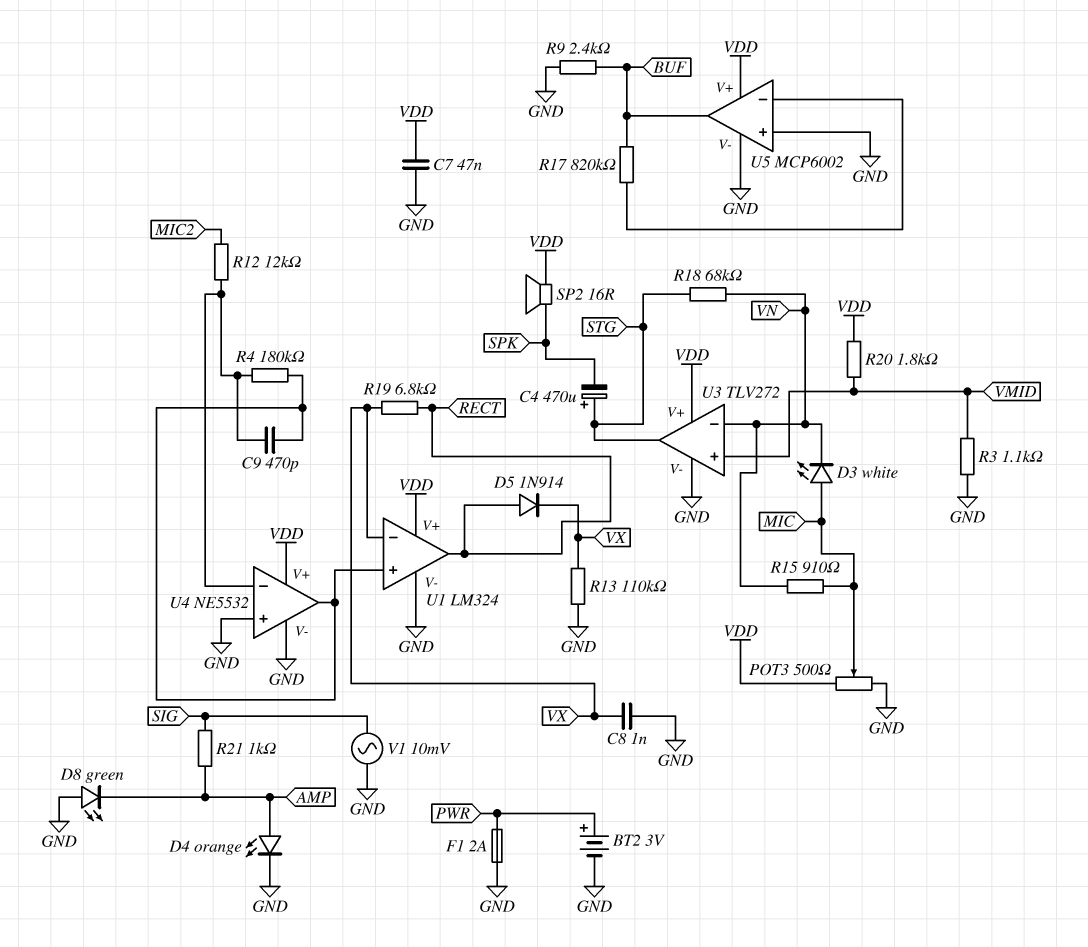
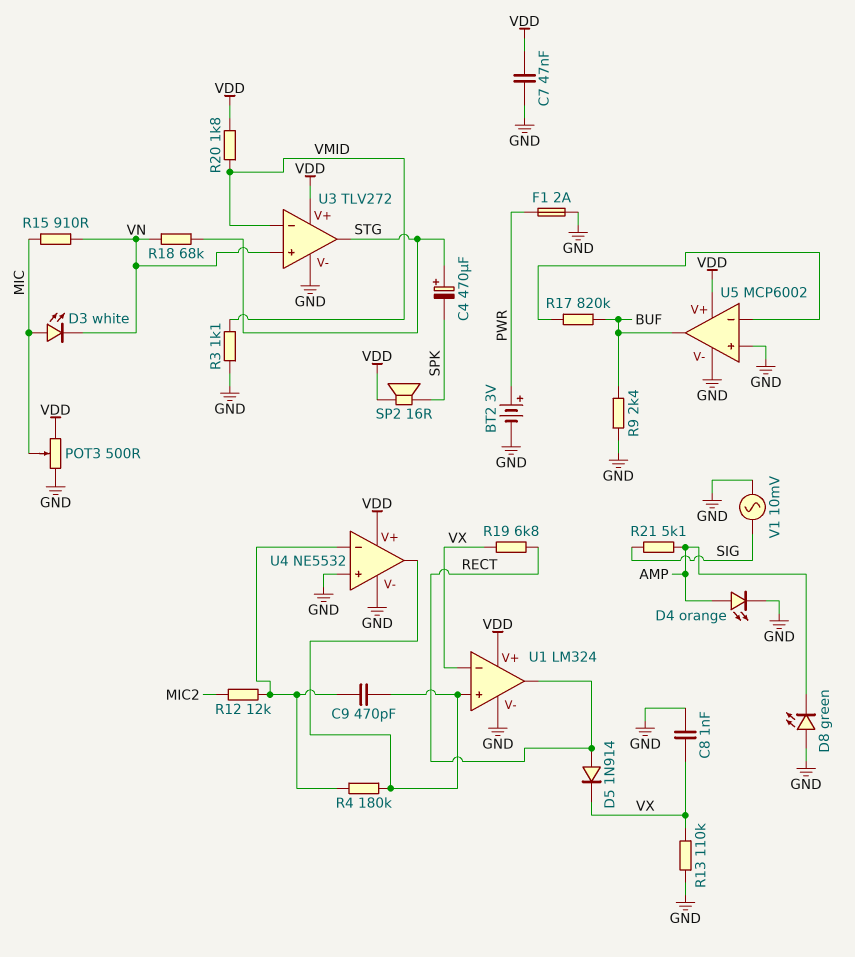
R21: 1k (AMP, SIG) -> 5.1k (AMP, SIG)
U3 pin in+: VMID -> VN
U3 pin in-: VN -> VMID

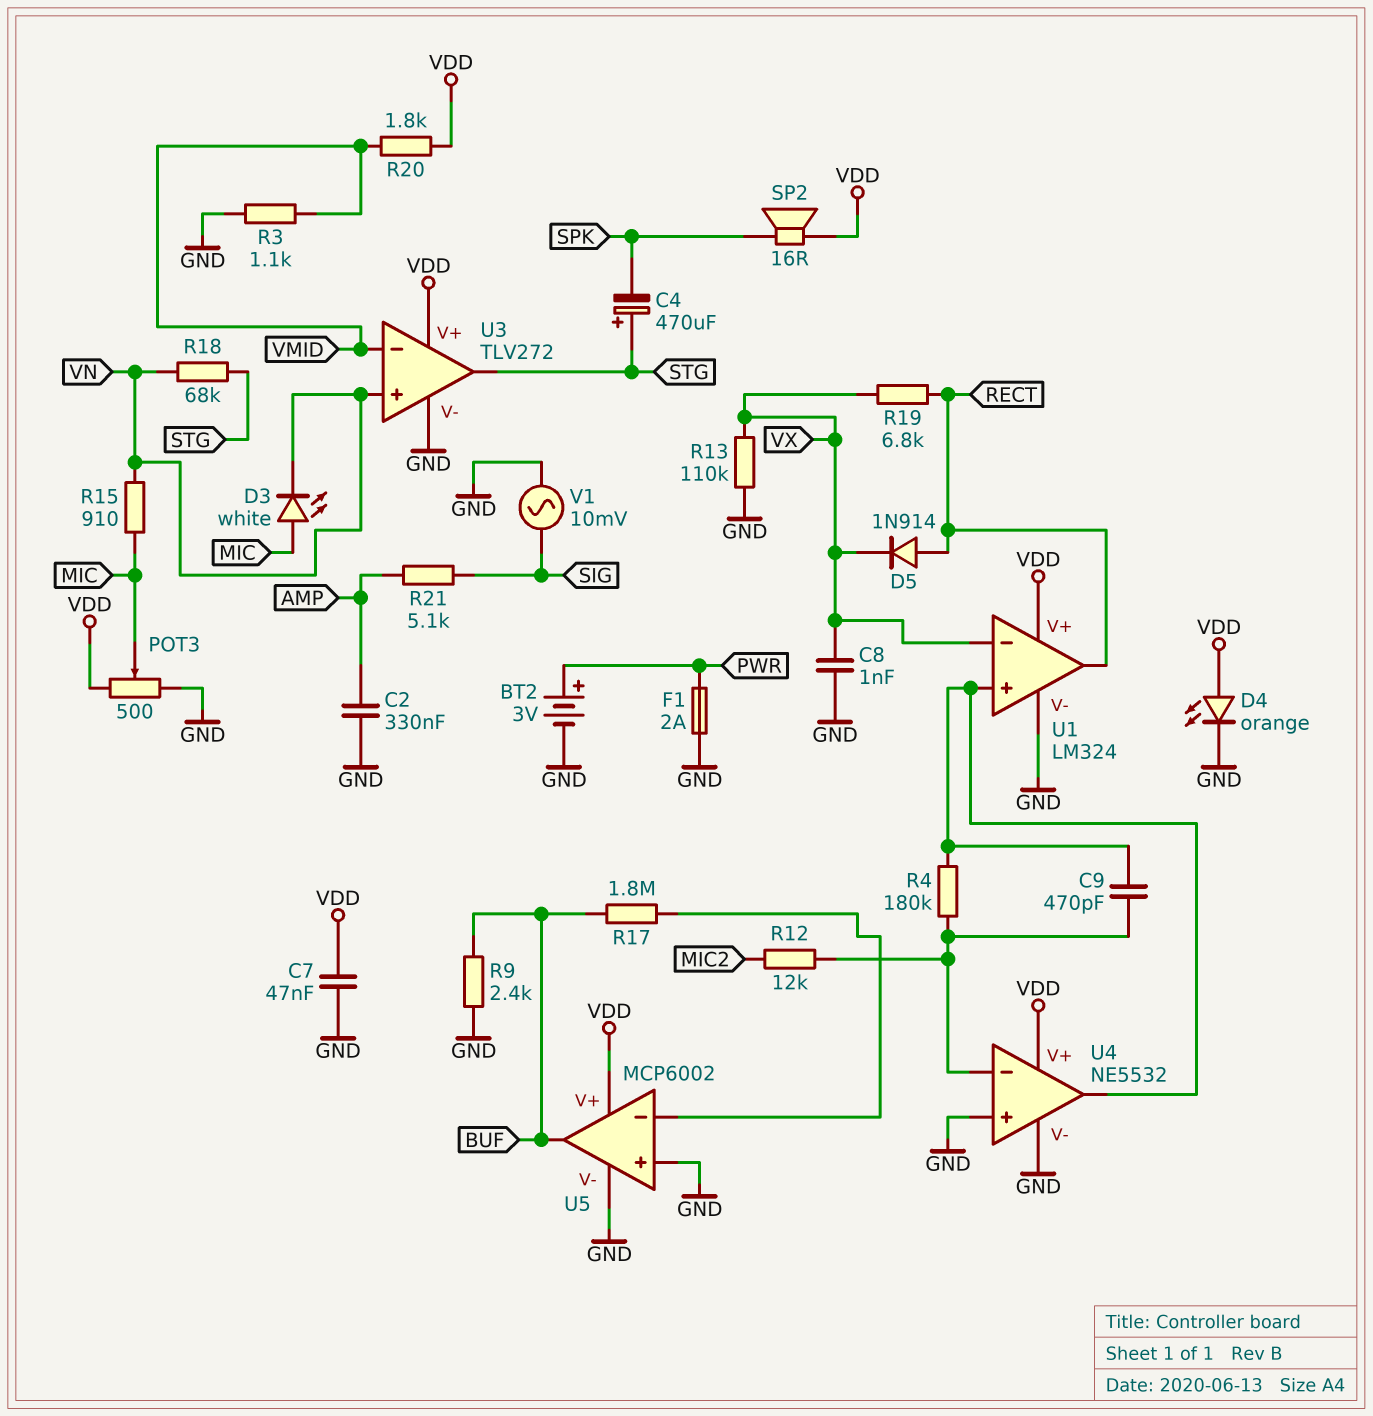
C2: none -> 330nF (AMP, GND)
D4: LED orange (A AMP, K GND) -> LED orange (A VDD, K GND)
D8: LED green (A GND, K AMP) -> none
R17: 820k (BUF, U5/in-) -> 1.8M (BUF, U5/in-)

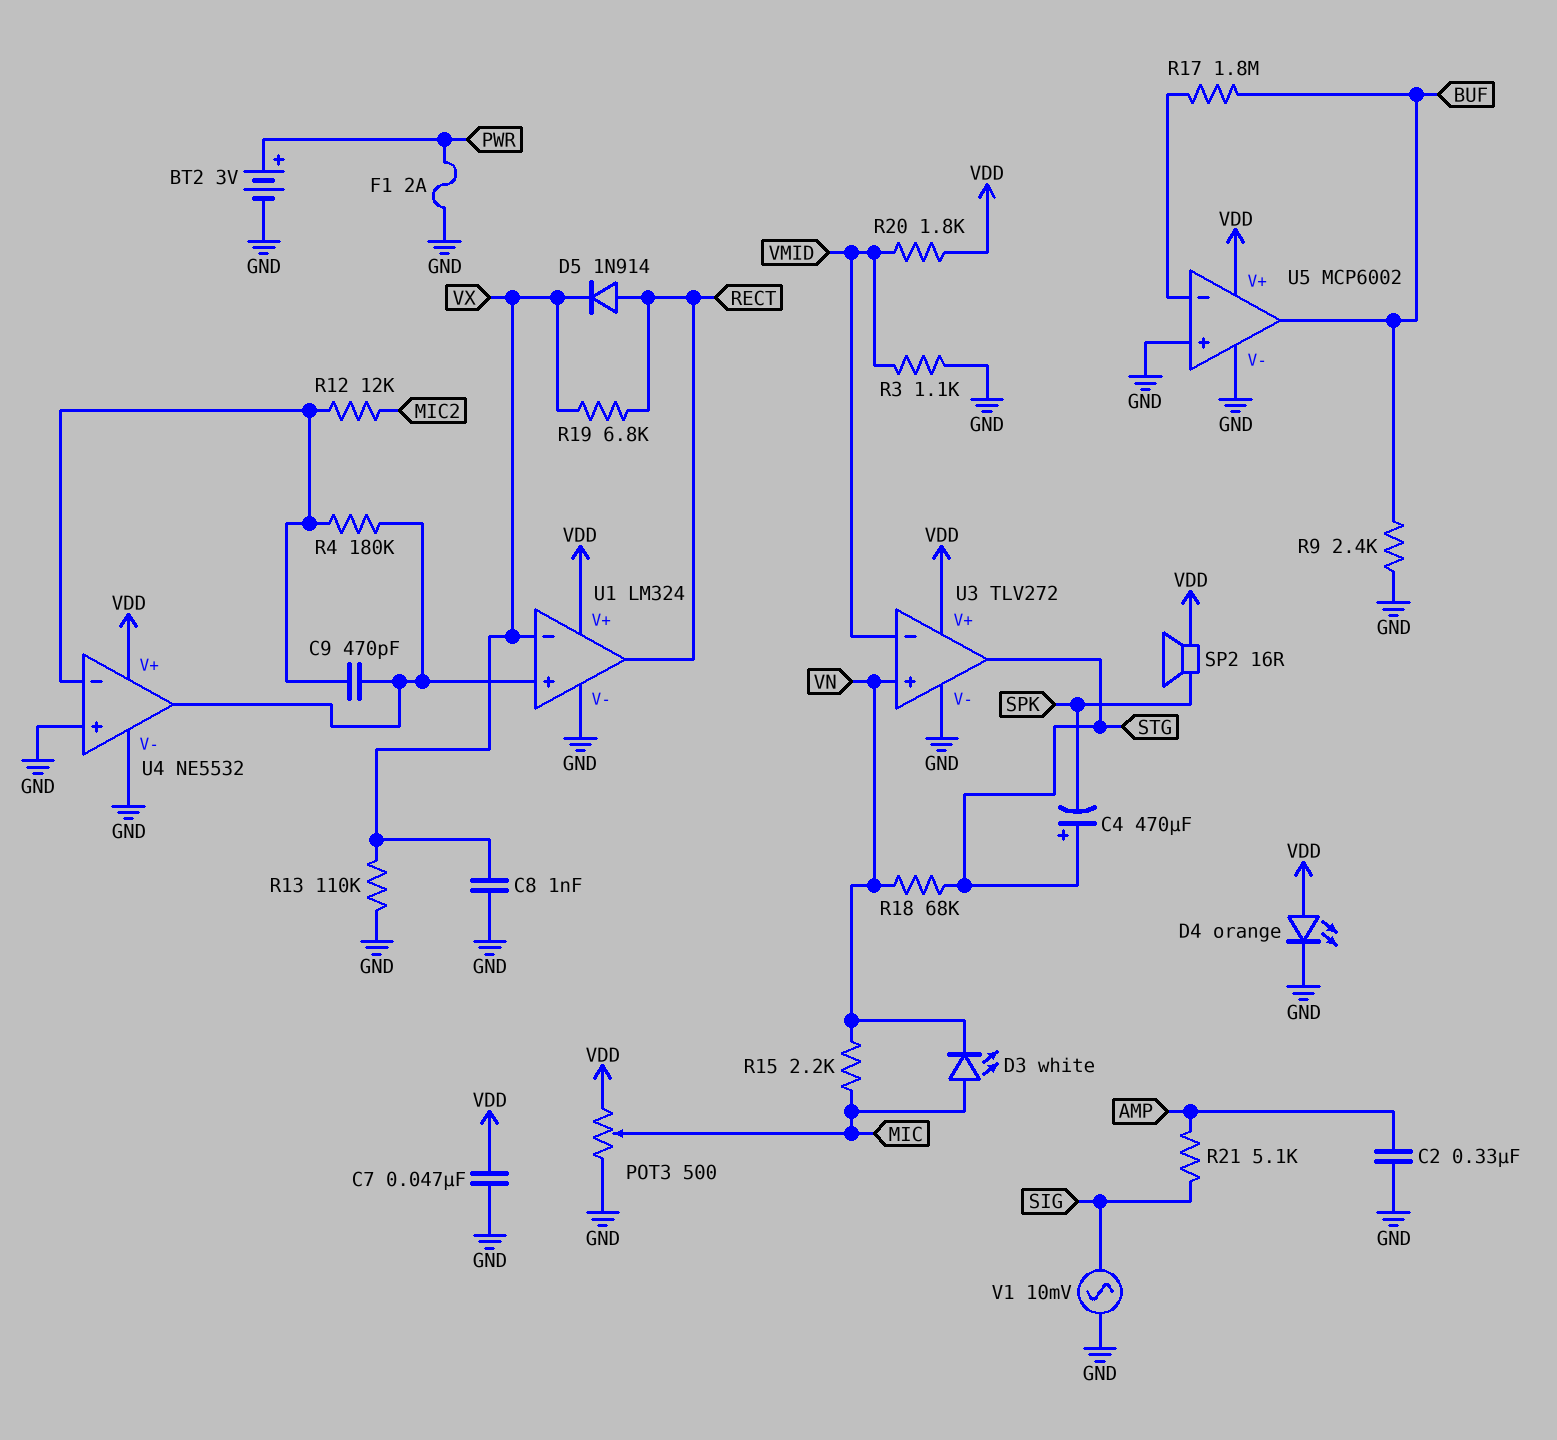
R15: 910 (MIC, VN) -> 2.2k (MIC, VN)

